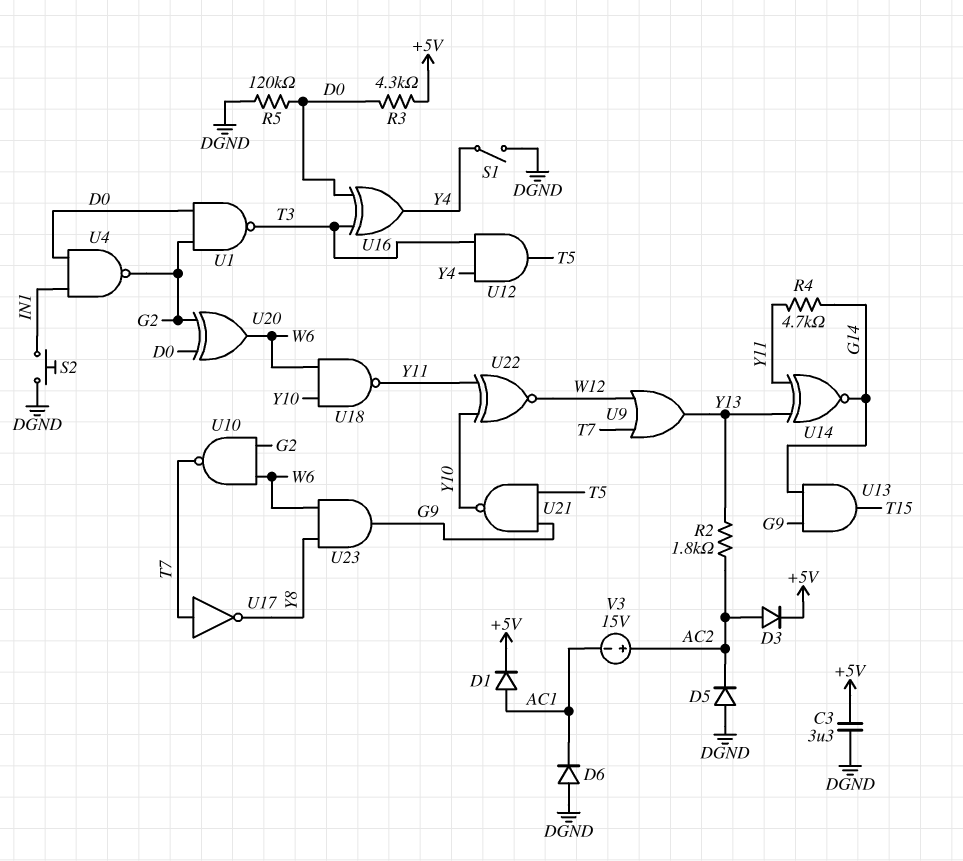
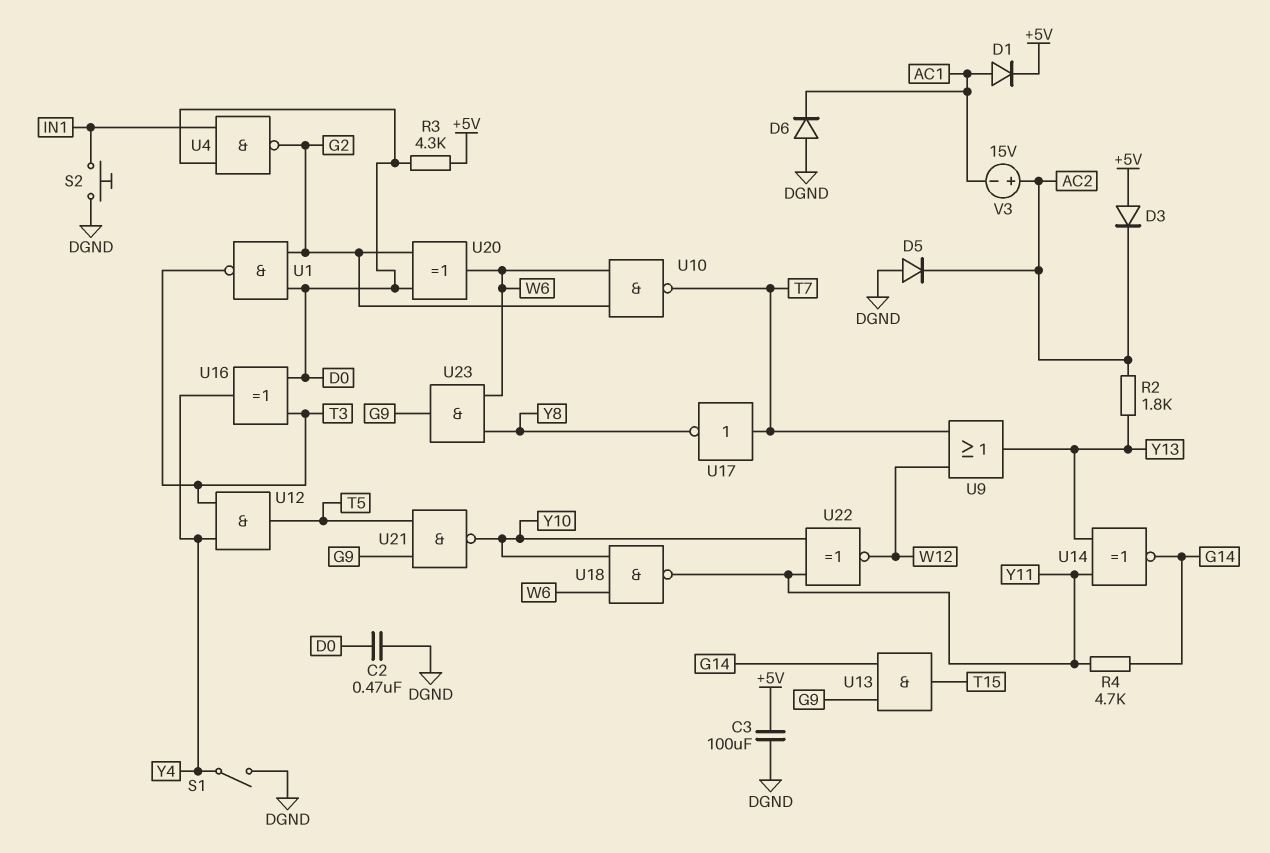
C2: none -> 470nF (D0, DGND)
C3: 3.3uF (+5V, DGND) -> 100uF (+5V, DGND)
D3: diode (A AC2, K +5V) -> diode (A +5V, K AC2)
R5: 120k (D0, DGND) -> none

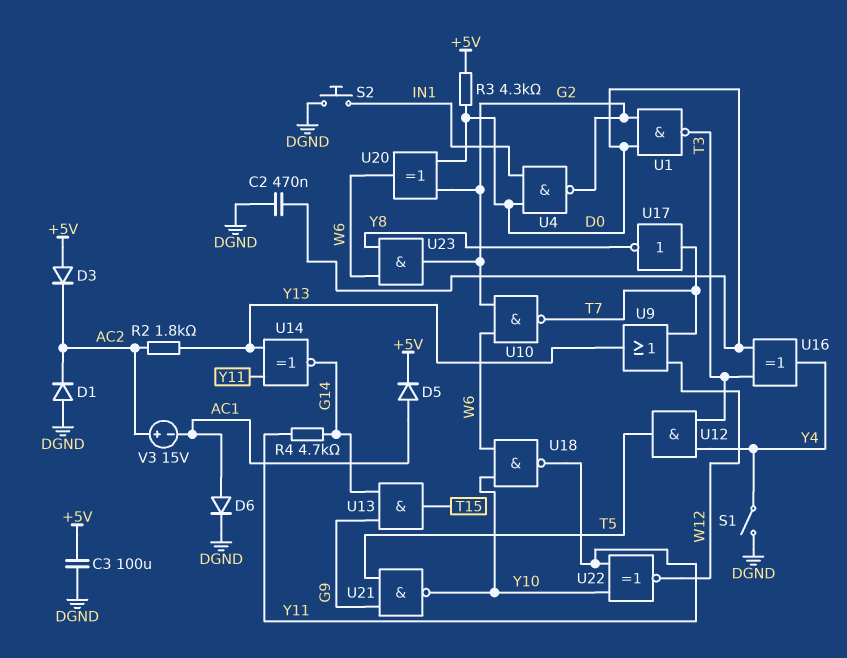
D1: diode (A AC1, K +5V) -> diode (A DGND, K AC2)
D5: diode (A DGND, K AC2) -> diode (A AC1, K +5V)
D6: diode (A DGND, K AC1) -> diode (A AC1, K DGND)
U23: AND (in W6, in Y8, out G9) -> AND (in W6, in Y8, out G2)

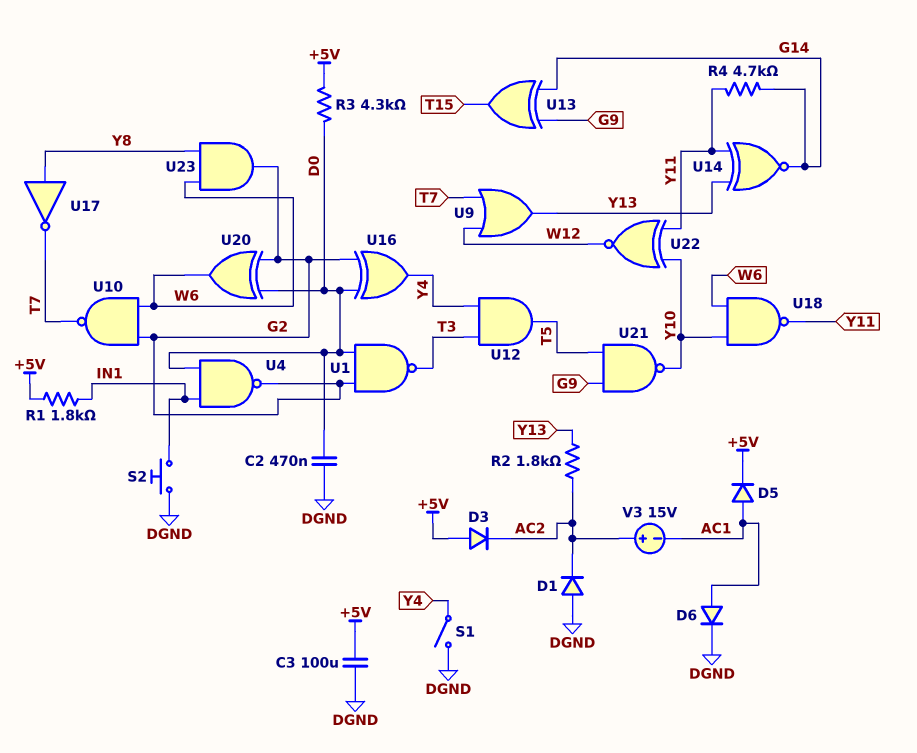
R1: none -> 1.8k (+5V, IN1)
U13: AND (in G9, in G14, out T15) -> XOR (in G9, in G14, out T15)
U16: XOR (in D0, in T3, out Y4) -> XOR (in D0, in G2, out Y4)
U17: NOT (in T7, out Y8) -> NOT (in Y8, out T7)

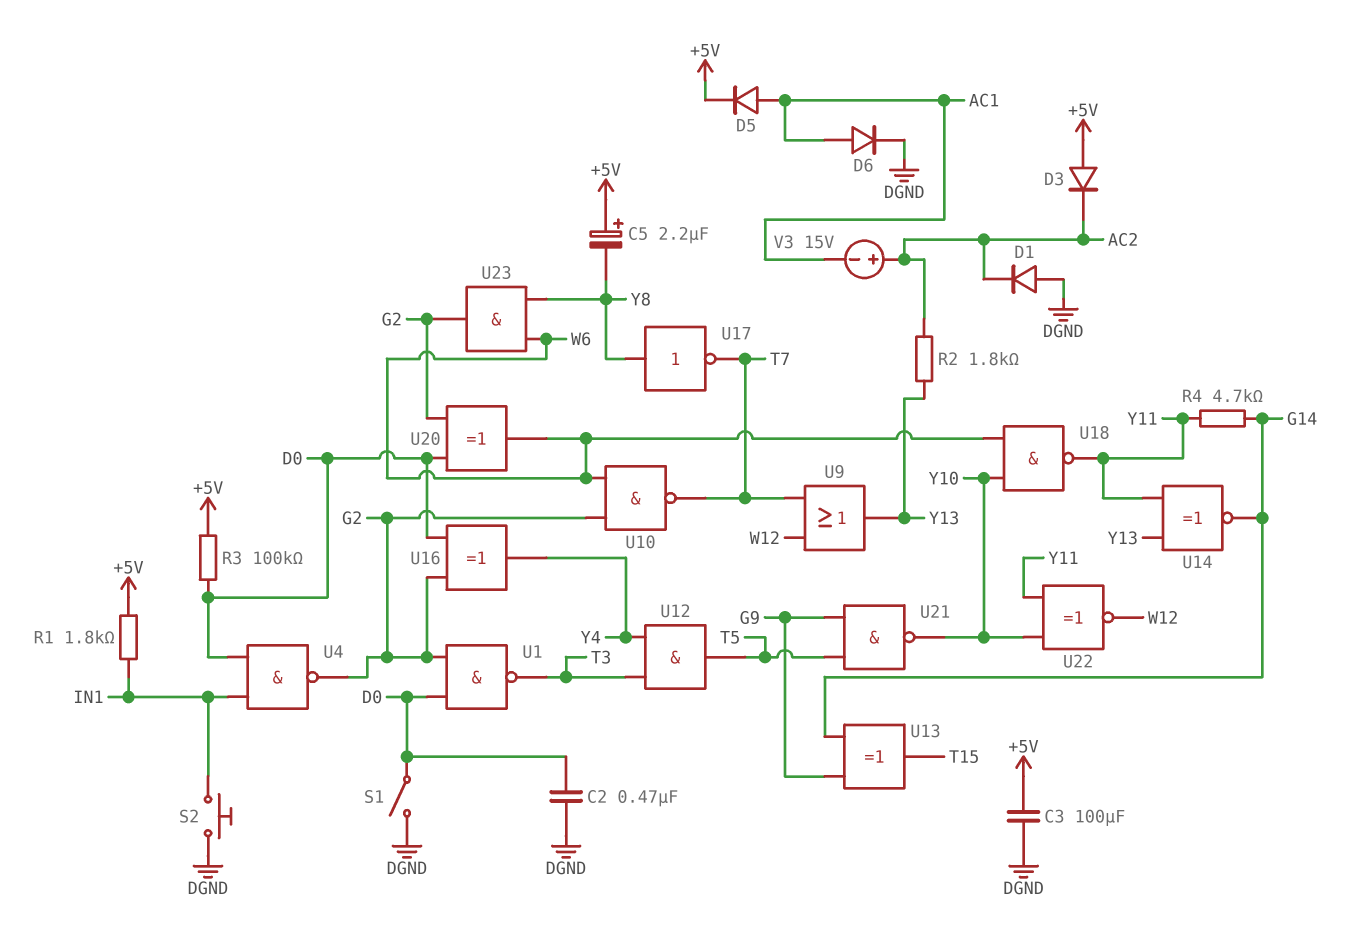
C5: none -> 2.2uF (plus +5V, minus Y8)
R3: 4.3k (+5V, D0) -> 100k (+5V, D0)
S1: switch (DGND, Y4) -> switch (D0, DGND)

